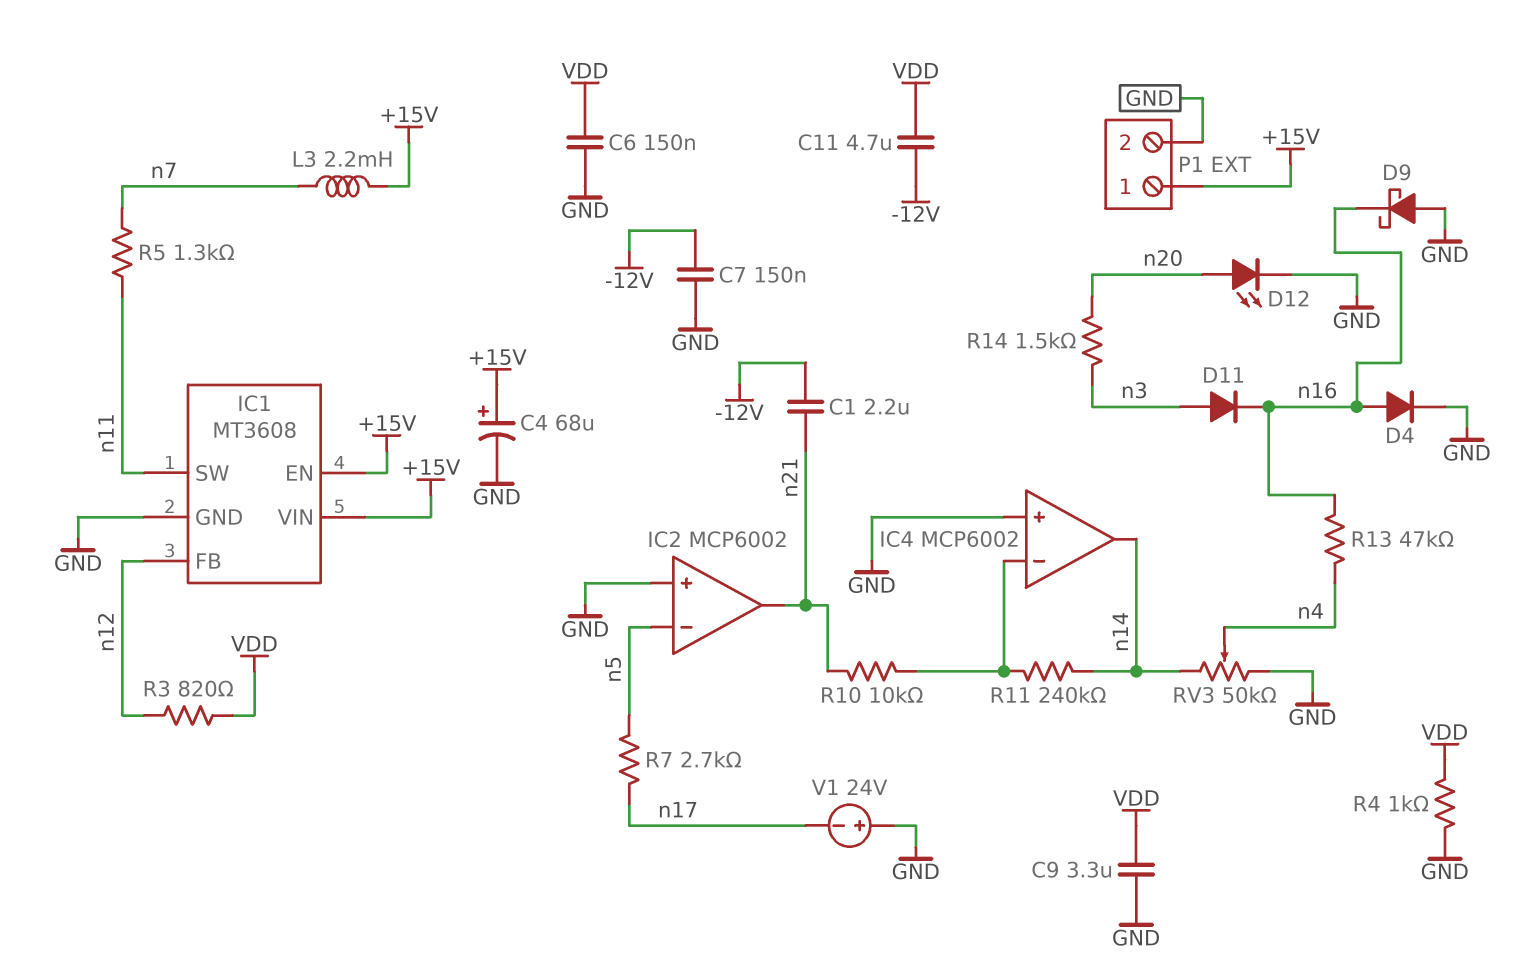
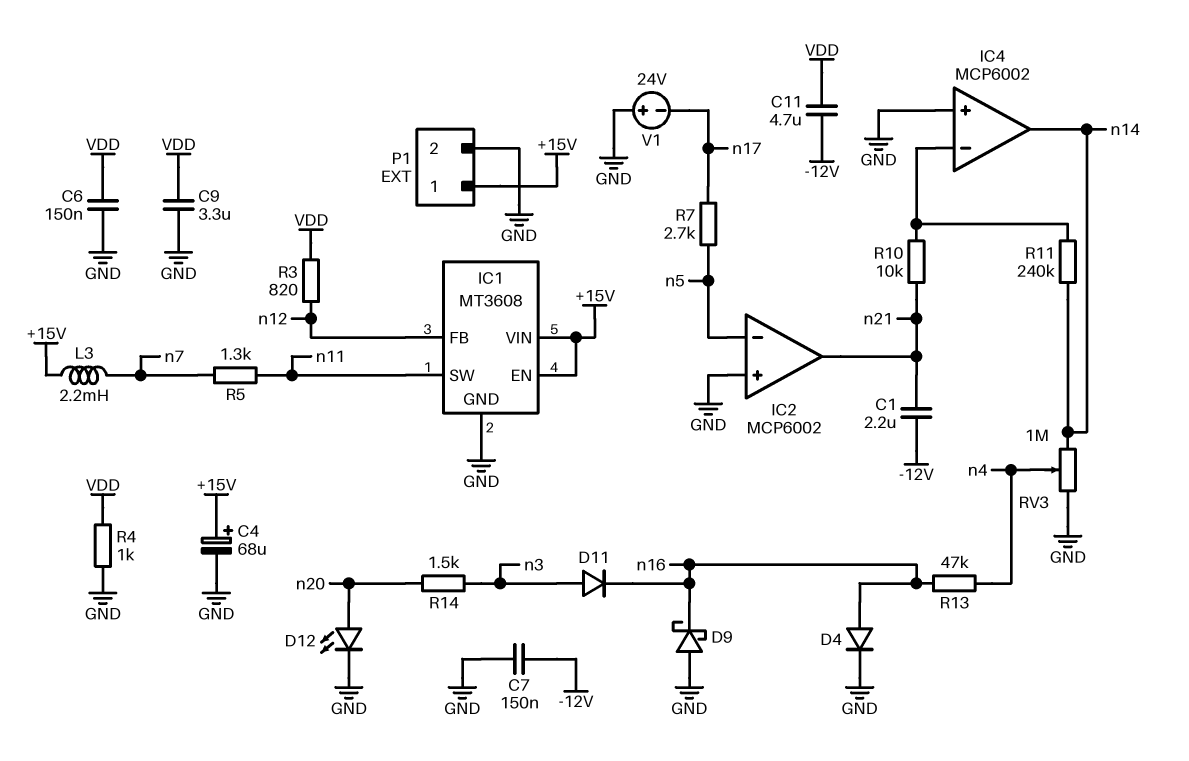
RV3: 50k (GND, n14, wiper n4) -> 1M (GND, n14, wiper n4)

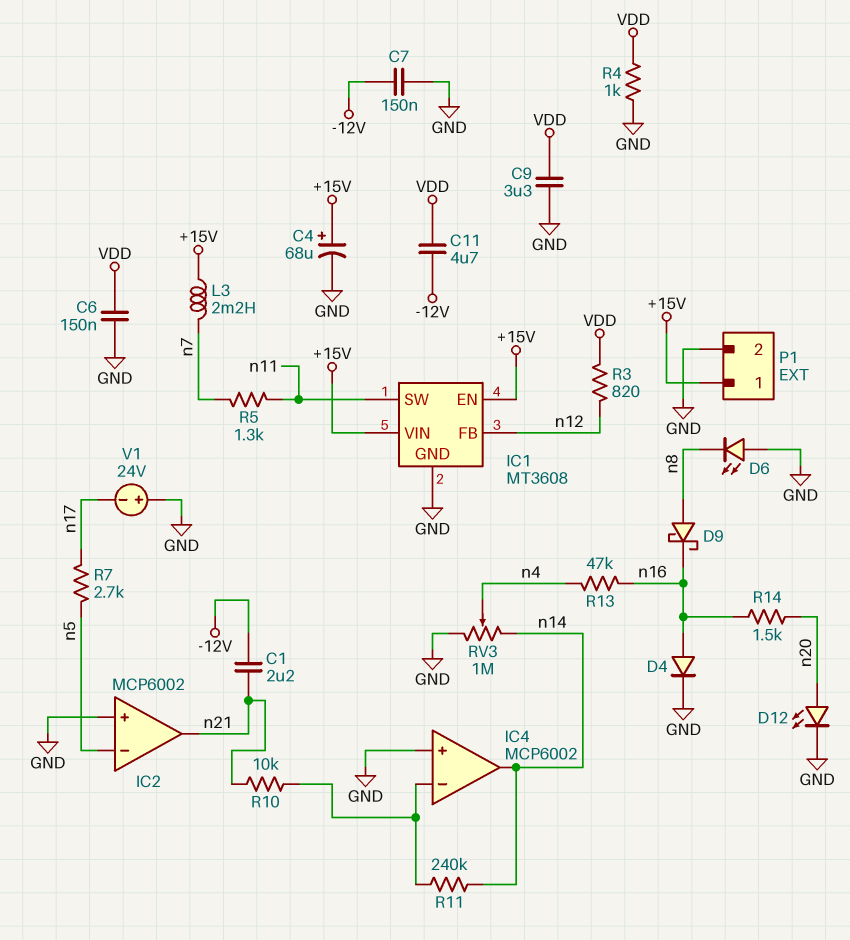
D6: none -> LED (A GND, K n8)
D9: schottky (A GND, K n16) -> schottky (A n8, K n16)
D11: diode (A n3, K n16) -> none
R14: 1.5k (n3, n20) -> 1.5k (n16, n20)

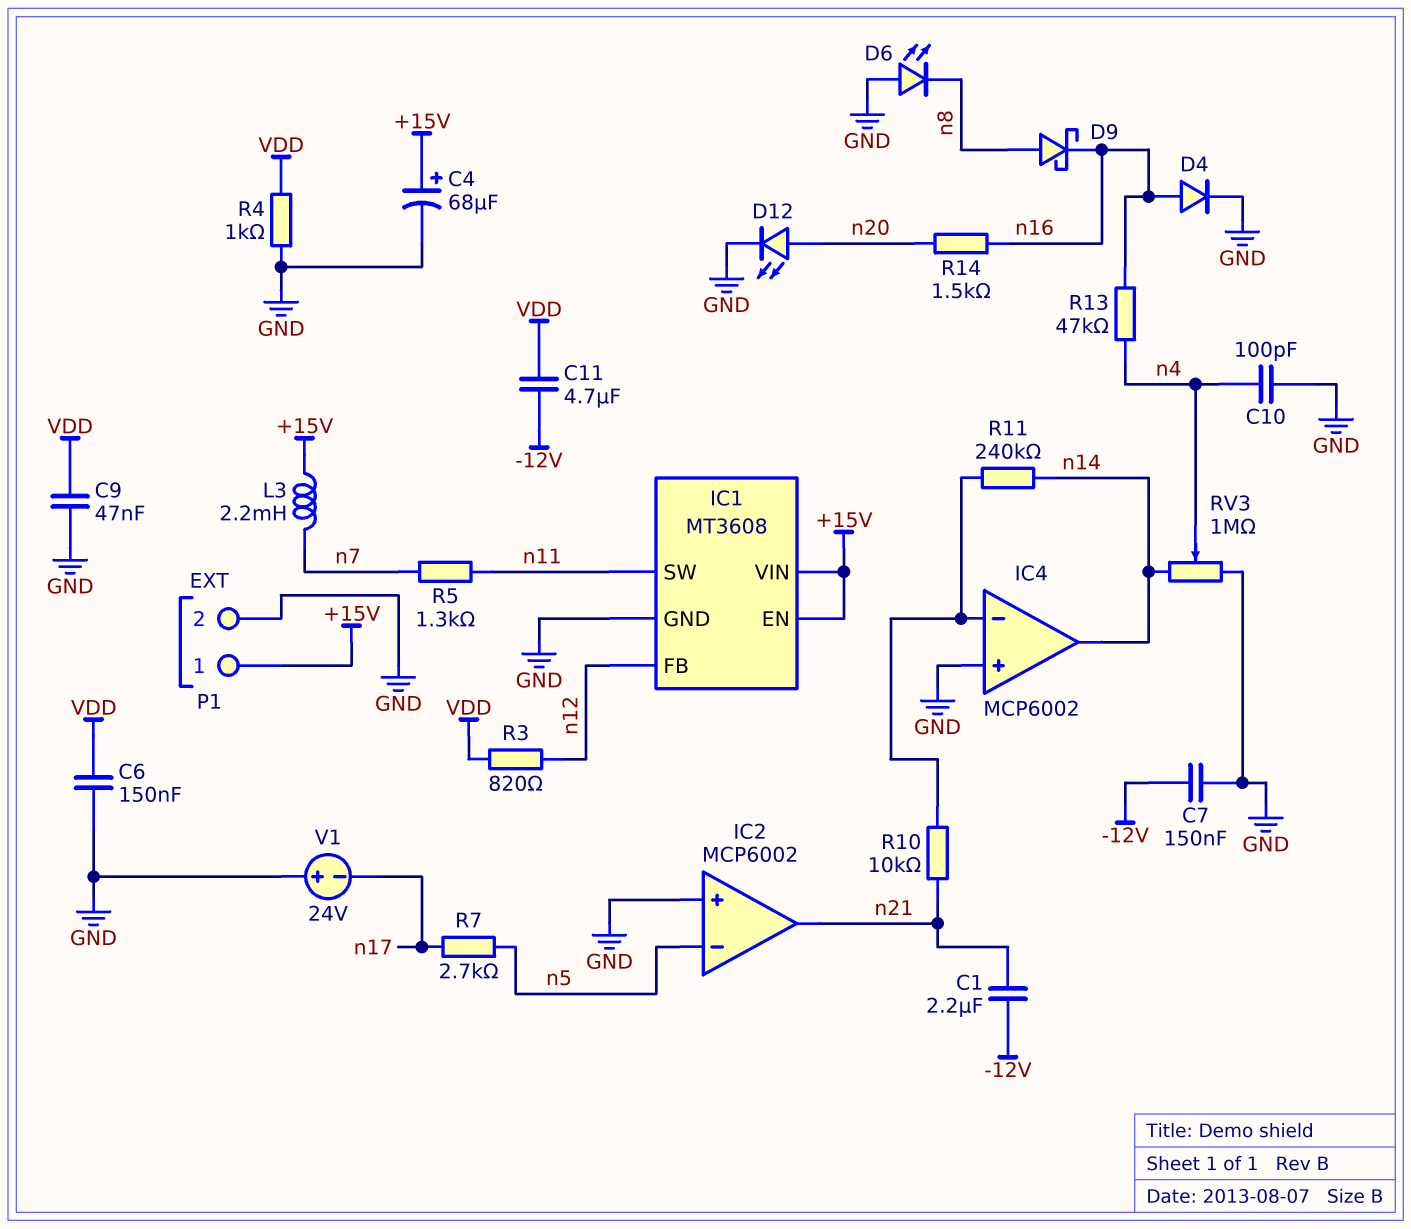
C9: 3.3uF (GND, VDD) -> 47nF (GND, VDD)
C10: none -> 100pF (GND, n4)

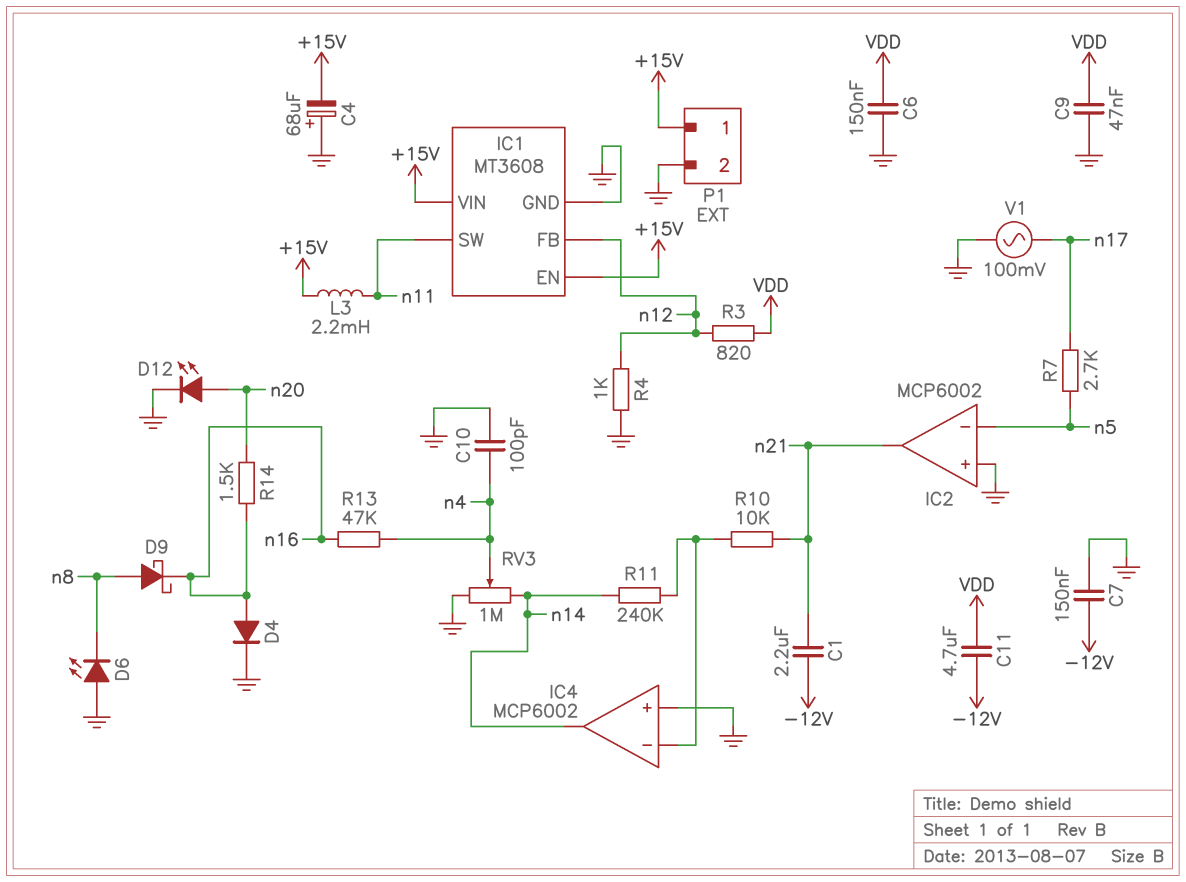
C4: 68uF (plus +15V, minus GND) -> 68uF (plus GND, minus +15V)
L3: 2.2mH (+15V, n7) -> 2.2mH (+15V, n11)
R4: 1k (GND, VDD) -> 1k (GND, n12)
R5: 1.3k (n7, n11) -> none
V1: 24V (plus GND, minus n17) -> AC 100mV (GND, n17)

